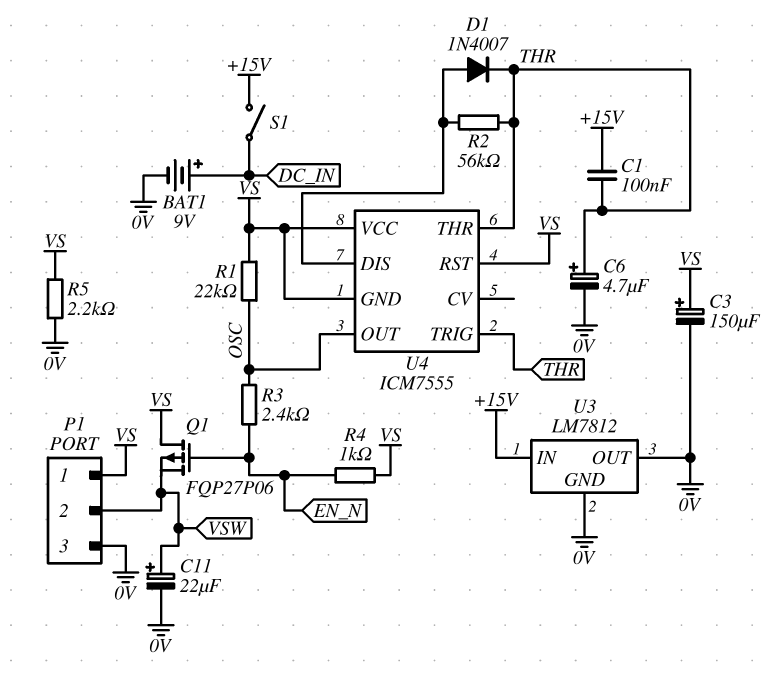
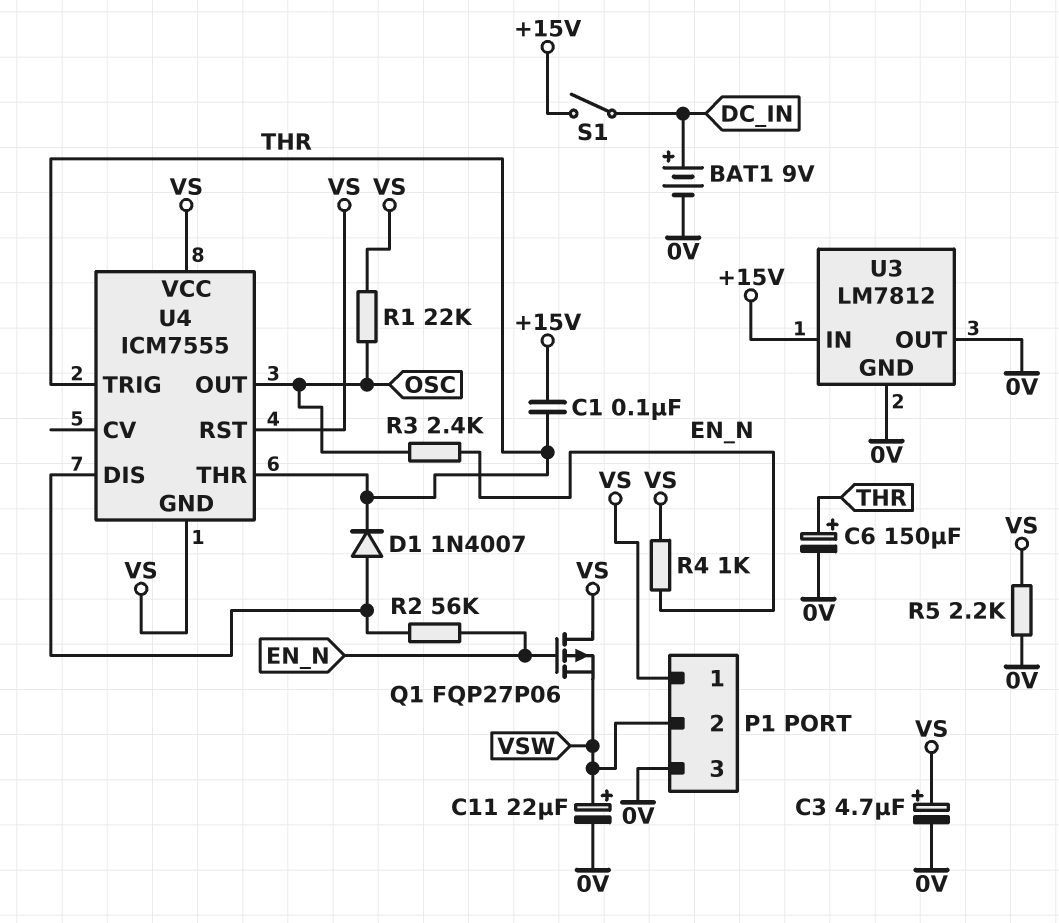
C3: 150uF (plus VS, minus 0V) -> 4.7uF (plus VS, minus 0V)
C6: 4.7uF (plus THR, minus 0V) -> 150uF (plus THR, minus 0V)
R2: 56k (THR, U4/DIS) -> 56k (EN_N, U4/DIS)

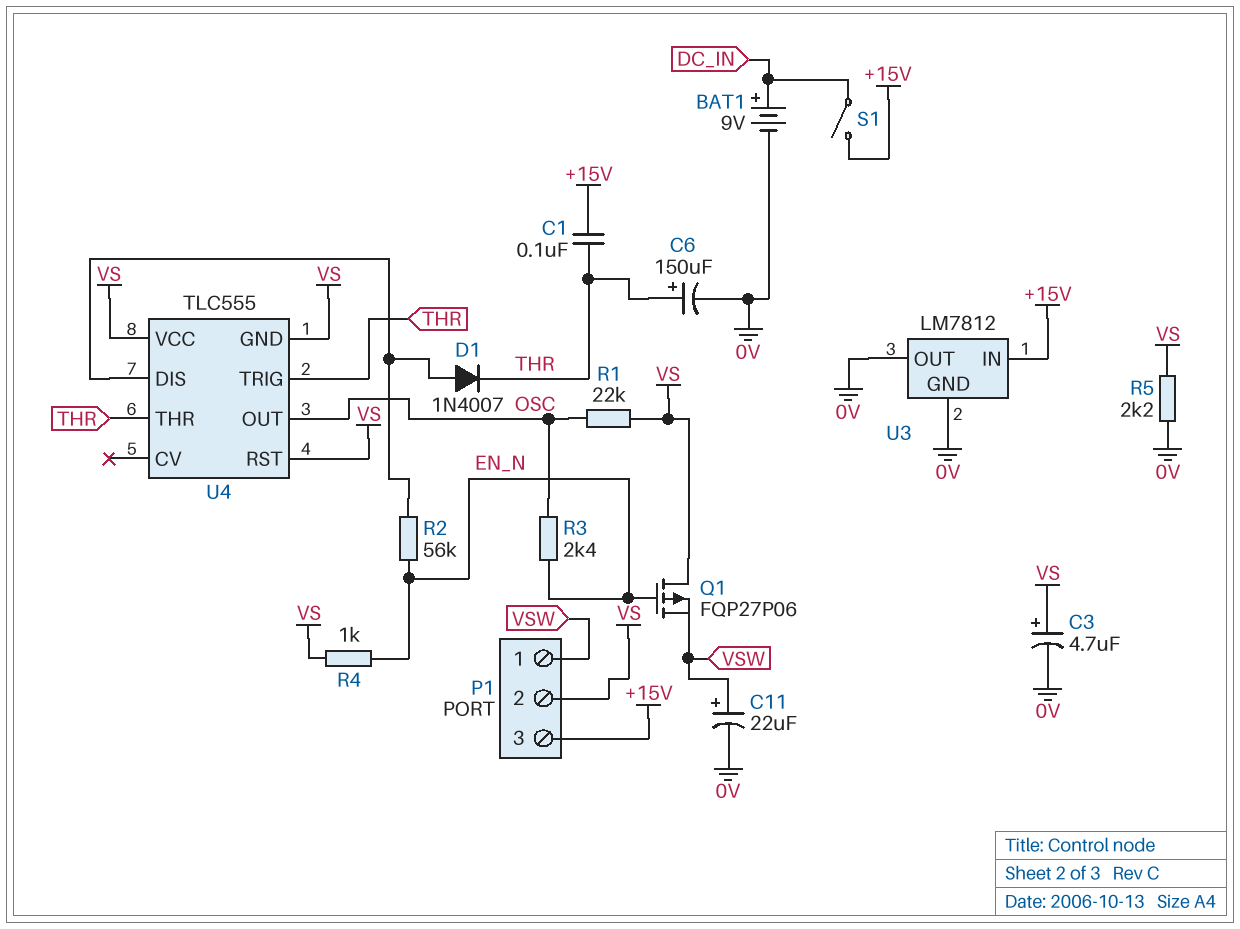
P1 pin 1: VS -> VSW
P1 pin 2: VSW -> VS
P1 pin 3: 0V -> +15V
U4: ICM7555 -> TLC555

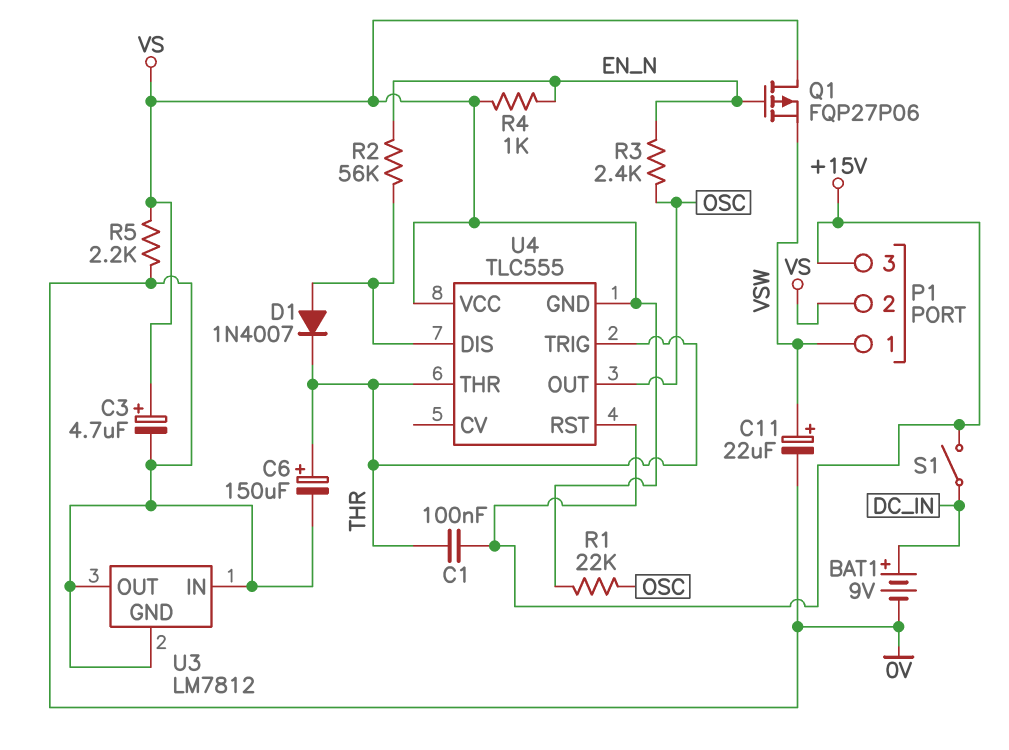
U3 pin IN: +15V -> 0V
U4 pin RST: VS -> +15V

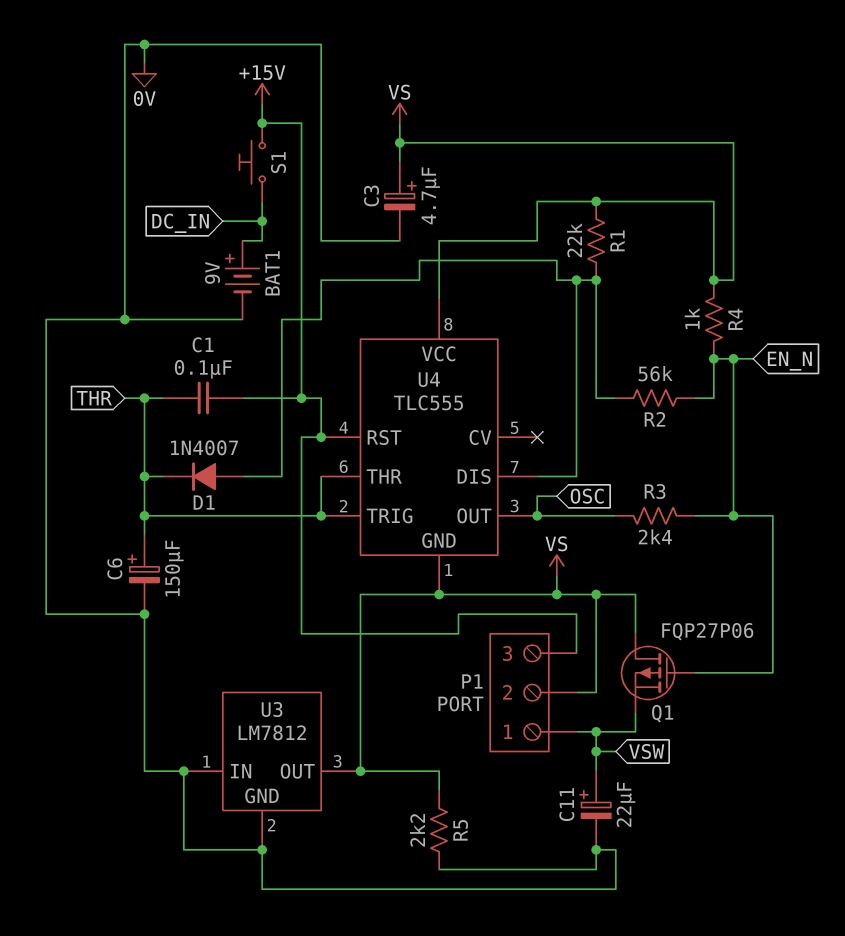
R1: 22k (OSC, VS) -> 22k (U4/DIS, VS)
S1: switch (+15V, DC_IN) -> button (+15V, DC_IN)
U3 pin OUT: 0V -> VS

